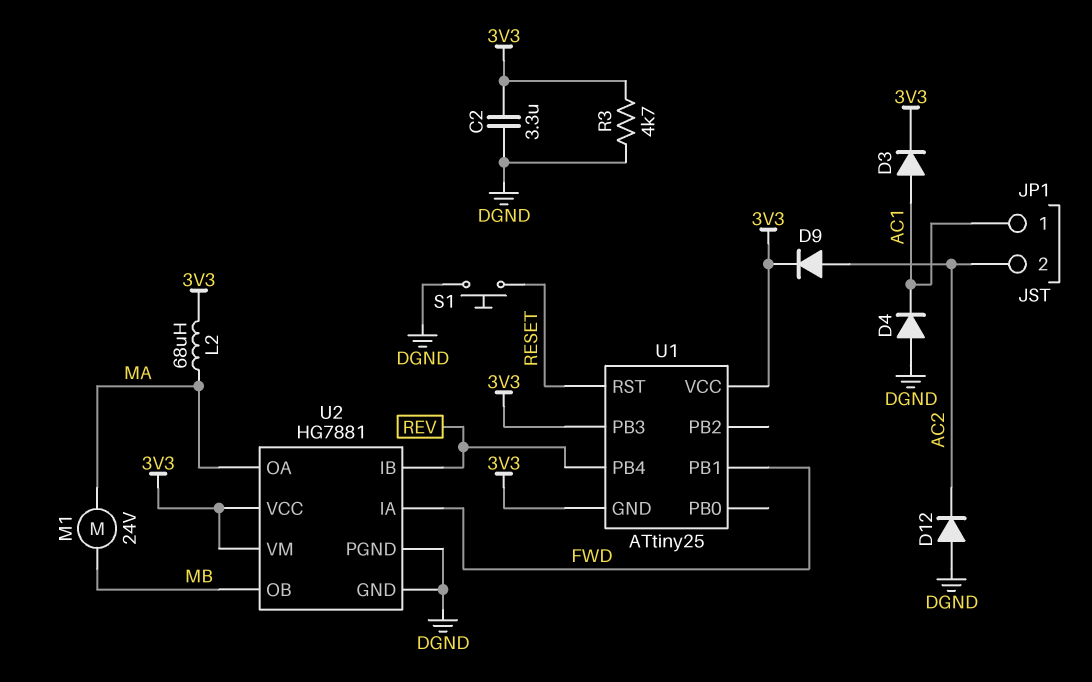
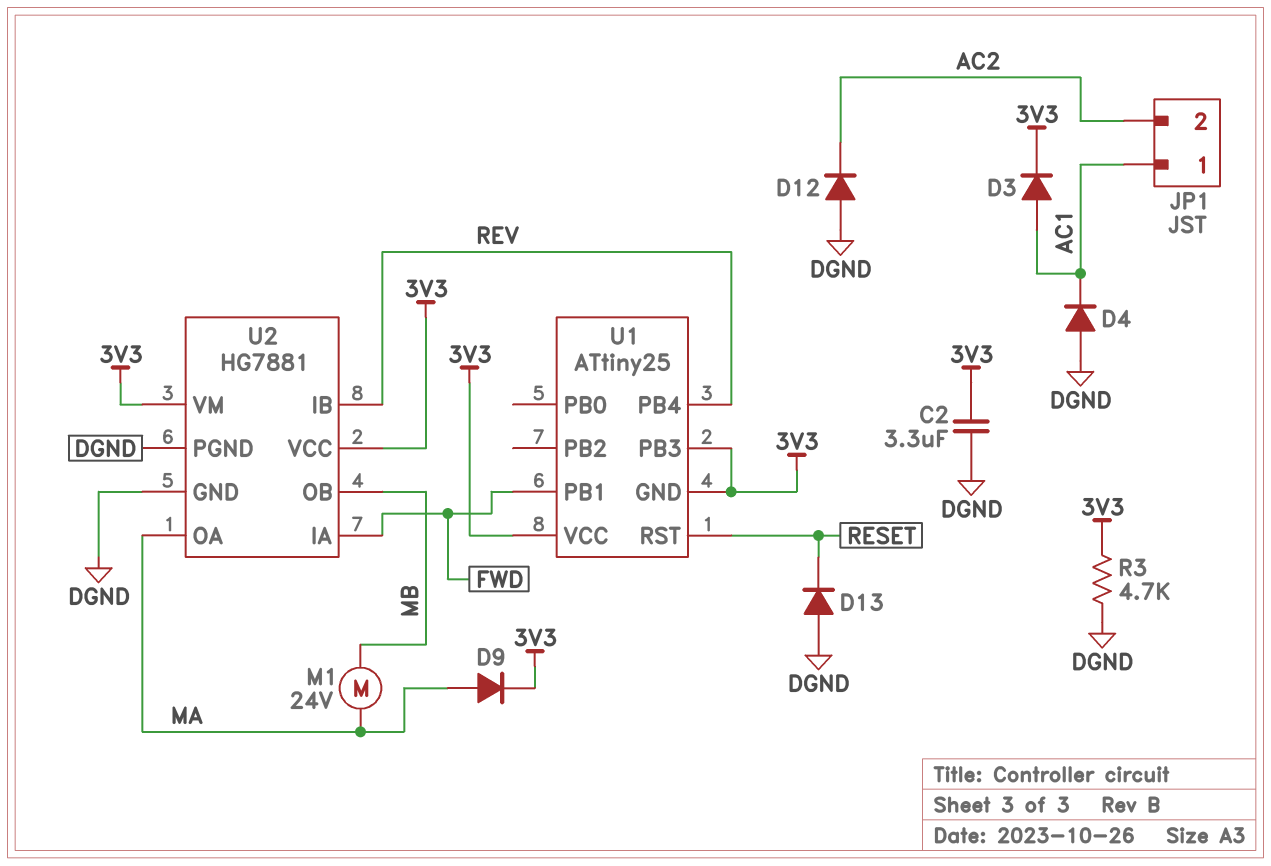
D9: diode (A AC2, K 3V3) -> diode (A MA, K 3V3)
D13: none -> diode (A DGND, K RESET)
L2: 68uH (3V3, MA) -> none
S1: button (DGND, RESET) -> none

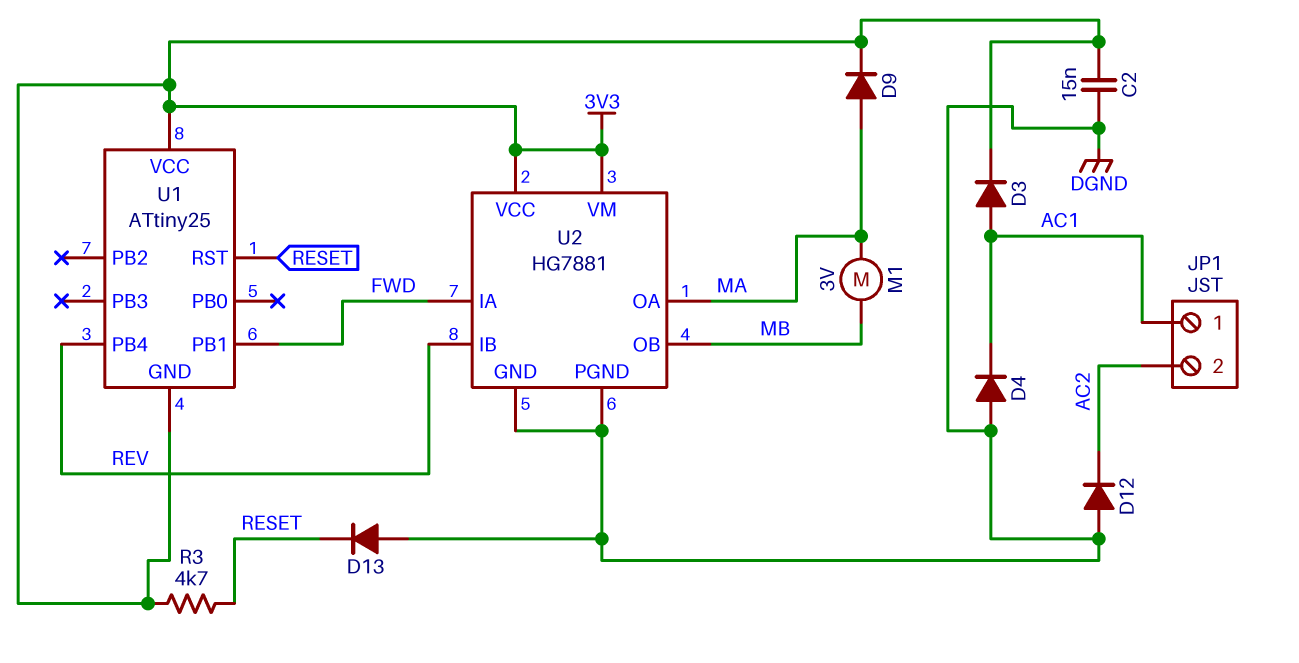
C2: 3.3uF (3V3, DGND) -> 15nF (3V3, DGND)
M1: motor 24V (MA, MB) -> motor 3V (MA, MB)
R3: 4.7k (3V3, DGND) -> 4.7k (3V3, RESET)
U1 pin PB3: 3V3 -> none

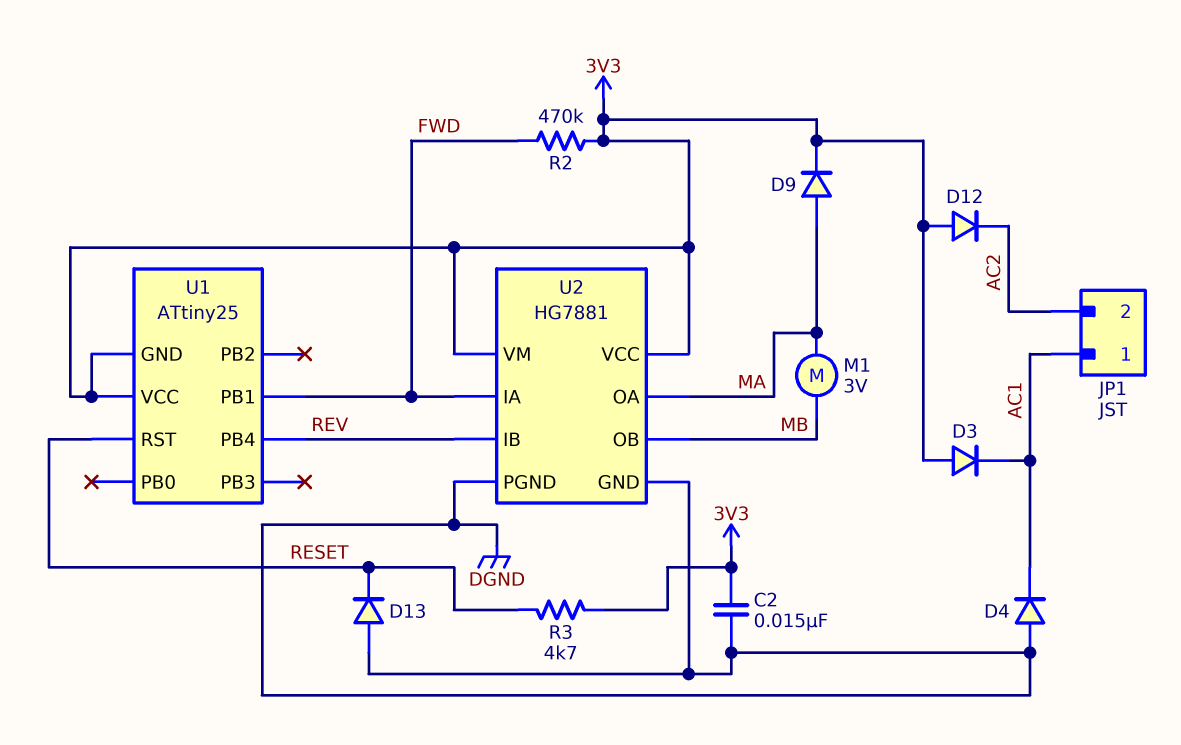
D3: diode (A AC1, K 3V3) -> diode (A 3V3, K AC1)
D12: diode (A DGND, K AC2) -> diode (A 3V3, K AC2)
R2: none -> 470k (3V3, FWD)

